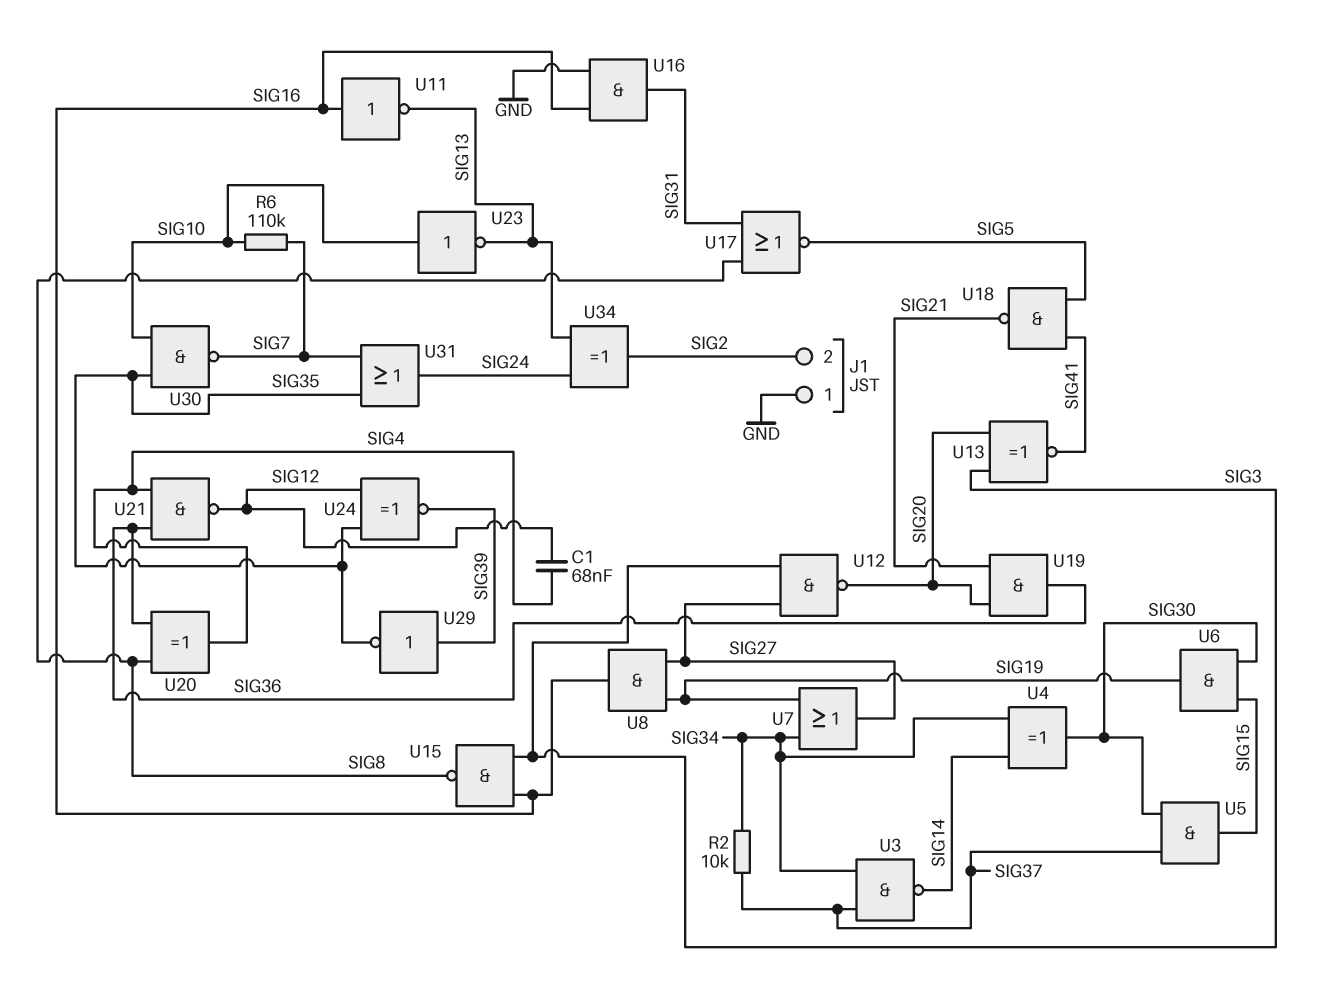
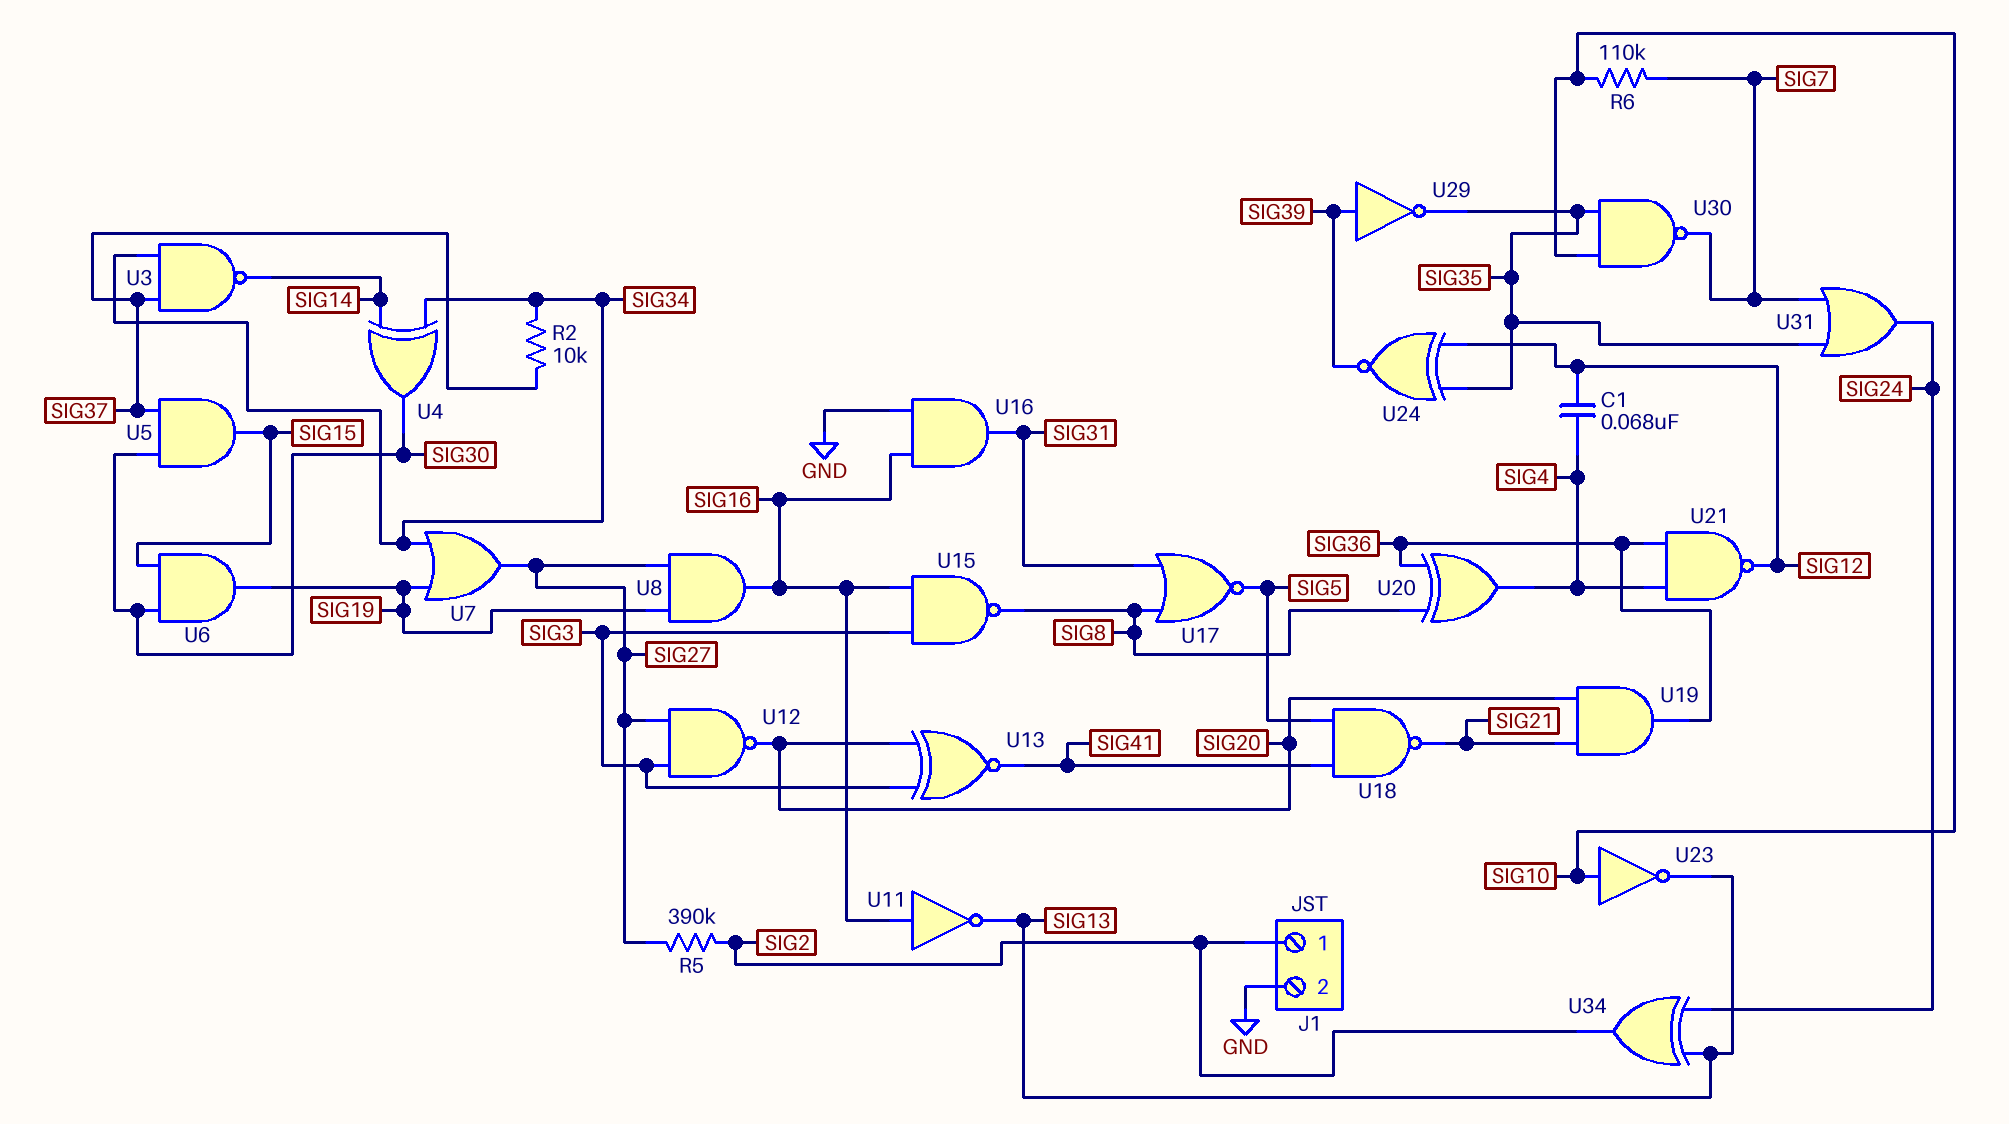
J1 pin 1: GND -> SIG2
J1 pin 2: SIG2 -> GND
R5: none -> 390k (SIG2, SIG27)

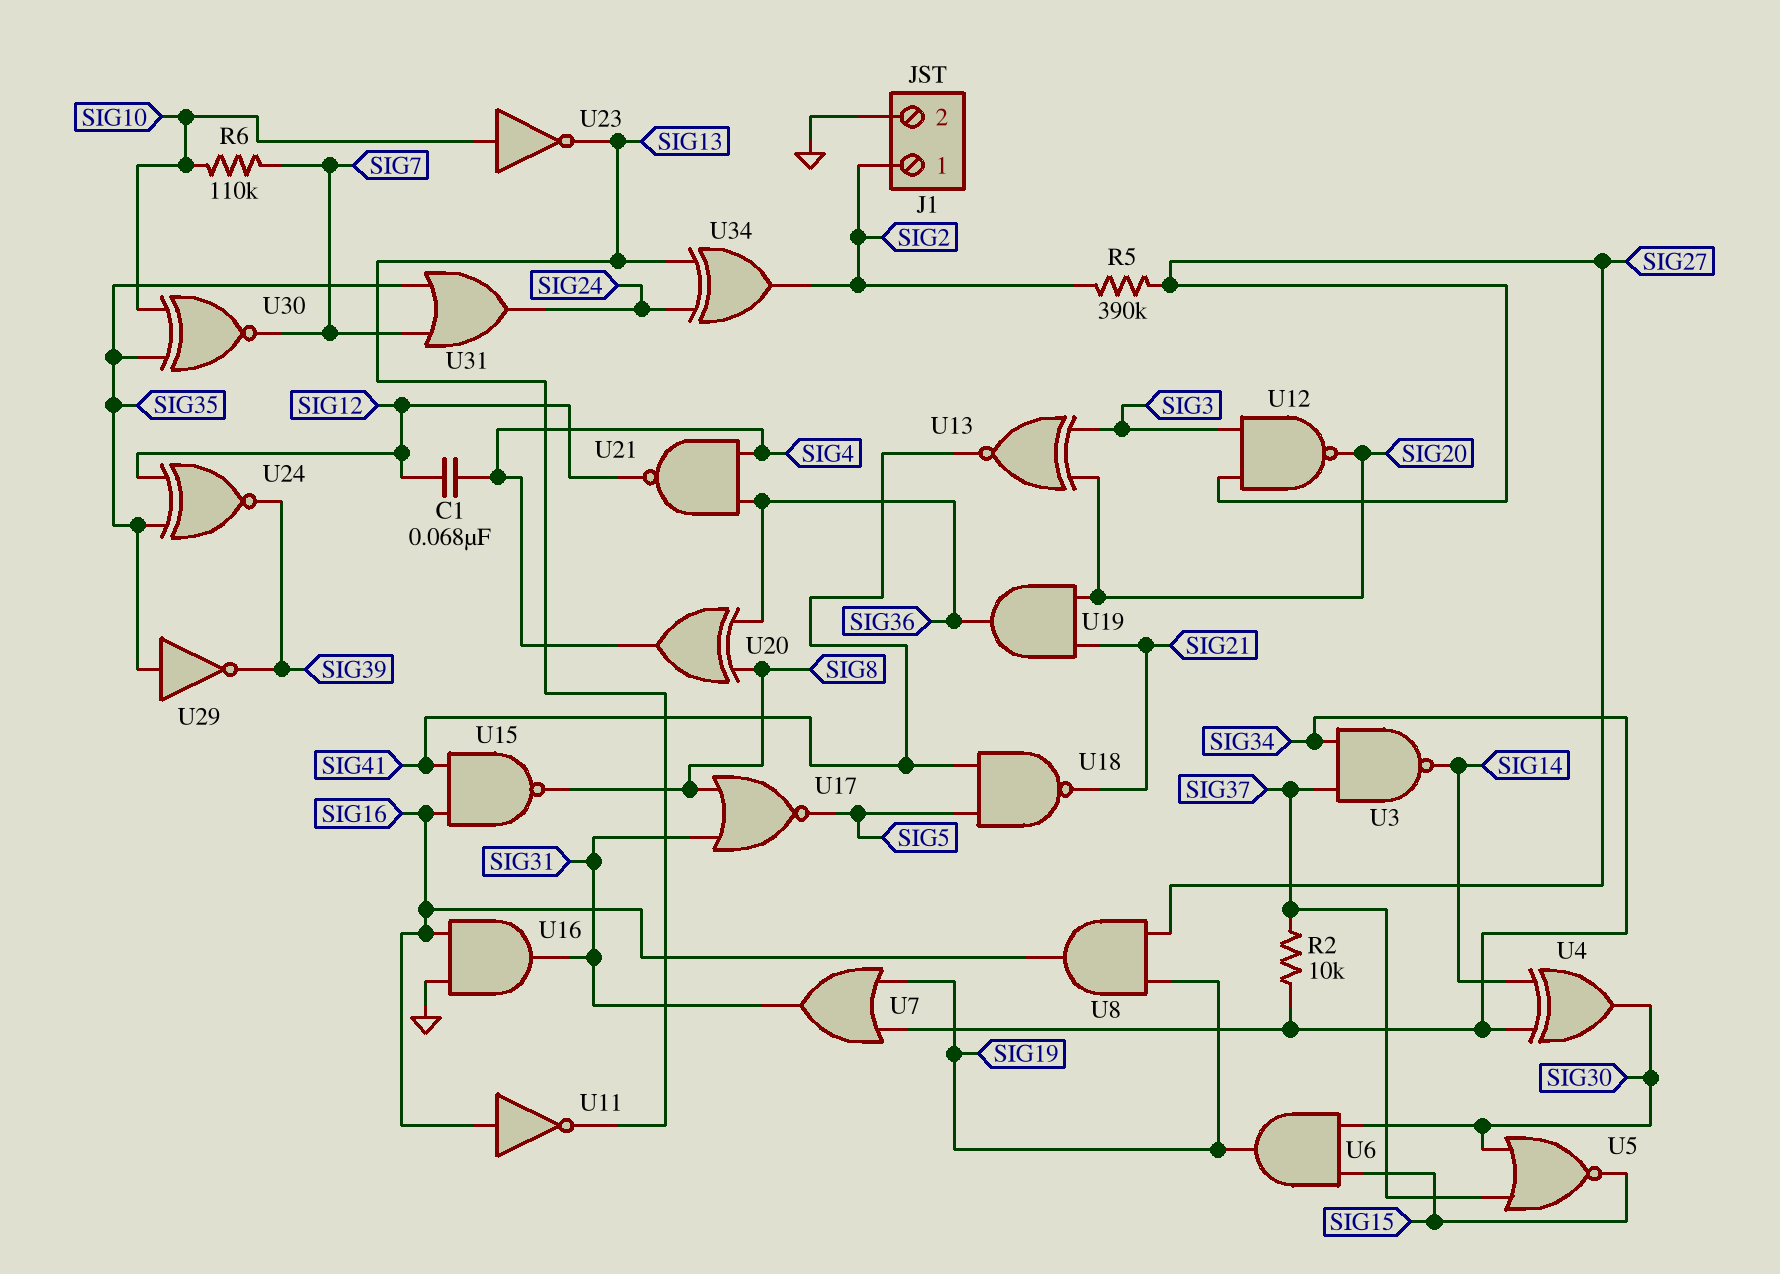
U5: AND (in SIG30, in SIG37, out SIG15) -> NOR (in SIG30, in SIG37, out SIG15)
U7: OR (in SIG19, in SIG34, out SIG27) -> OR (in SIG19, in SIG34, out SIG31)
U15: NAND (in SIG3, in SIG16, out SIG8) -> NAND (in SIG16, in SIG41, out SIG8)
U29: NOT (in SIG39, out SIG35) -> NOT (in SIG35, out SIG39)
U30: NAND (in SIG10, in SIG35, out SIG7) -> XNOR (in SIG10, in SIG35, out SIG7)

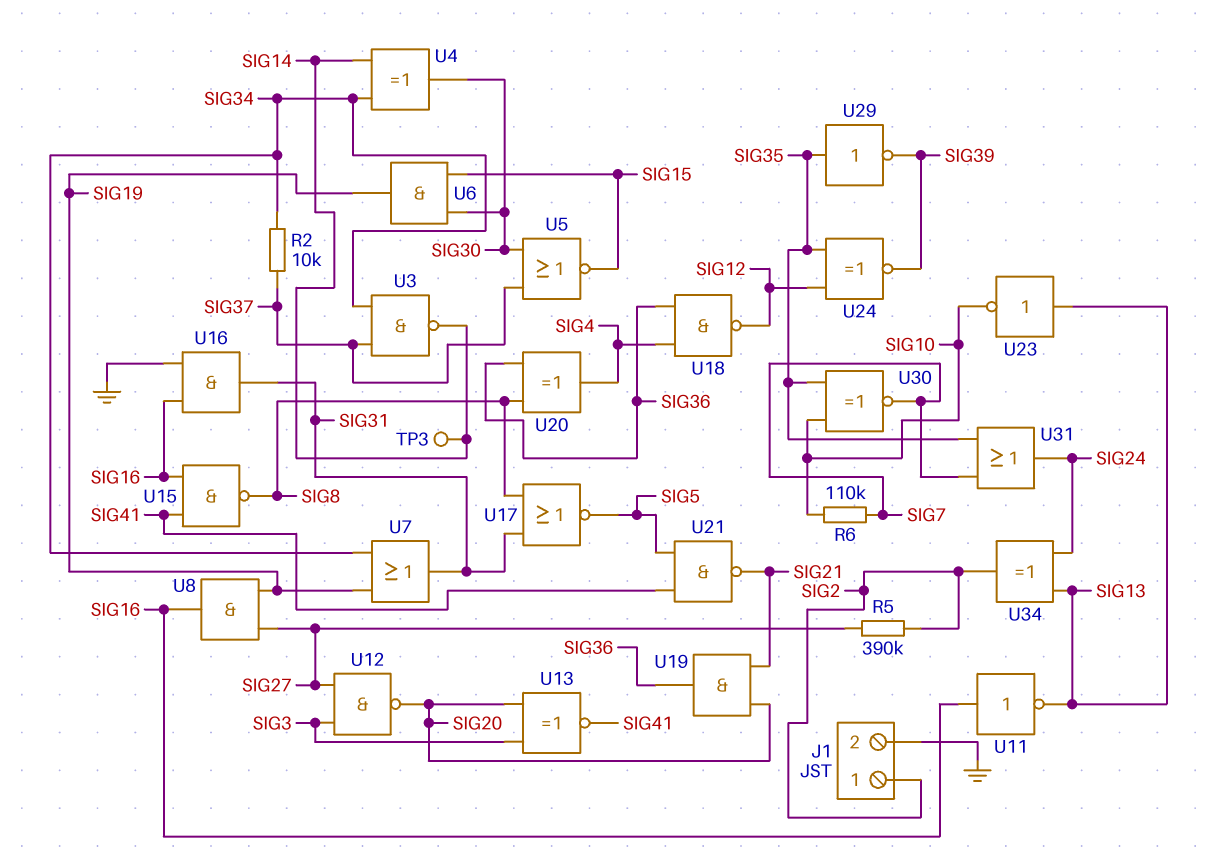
C1: 68nF (SIG4, SIG12) -> none
TP3: none -> test point (SIG14)
U18: NAND (in SIG5, in SIG41, out SIG21) -> NAND (in SIG4, in SIG36, out SIG12)
U21: NAND (in SIG4, in SIG36, out SIG12) -> NAND (in SIG5, in SIG41, out SIG21)
U23: NOT (in SIG10, out SIG13) -> NOT (in SIG13, out SIG10)

